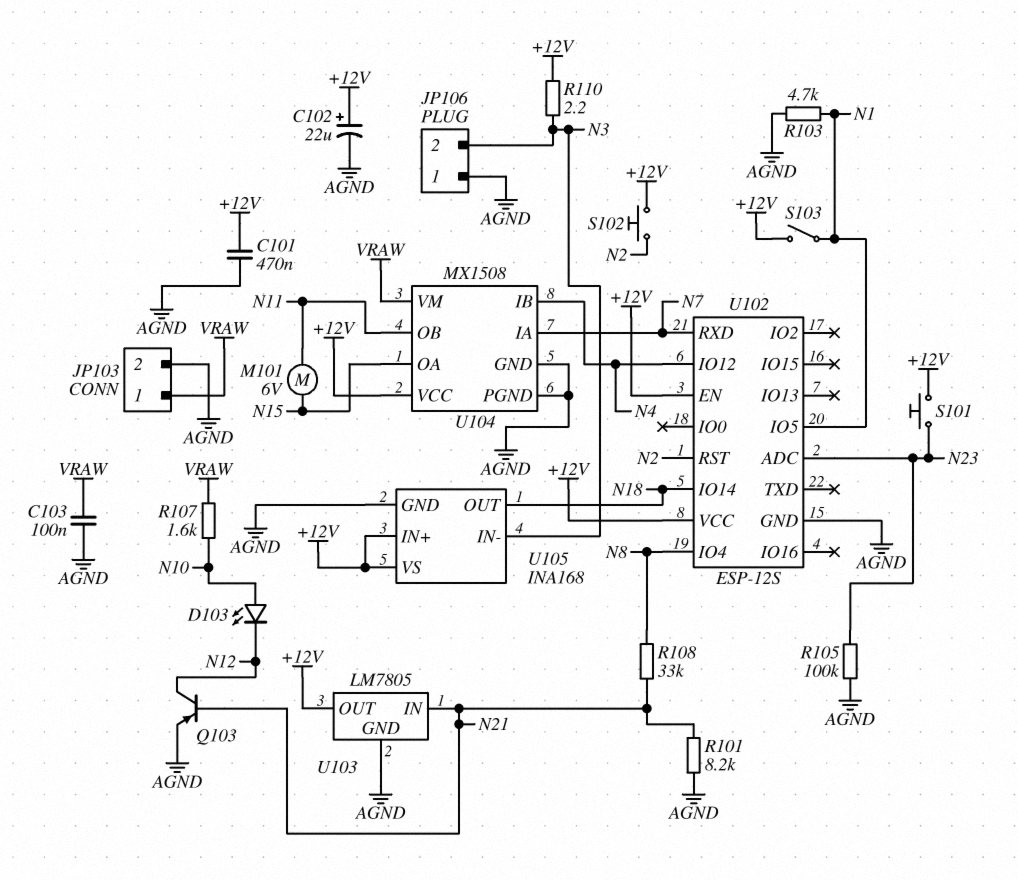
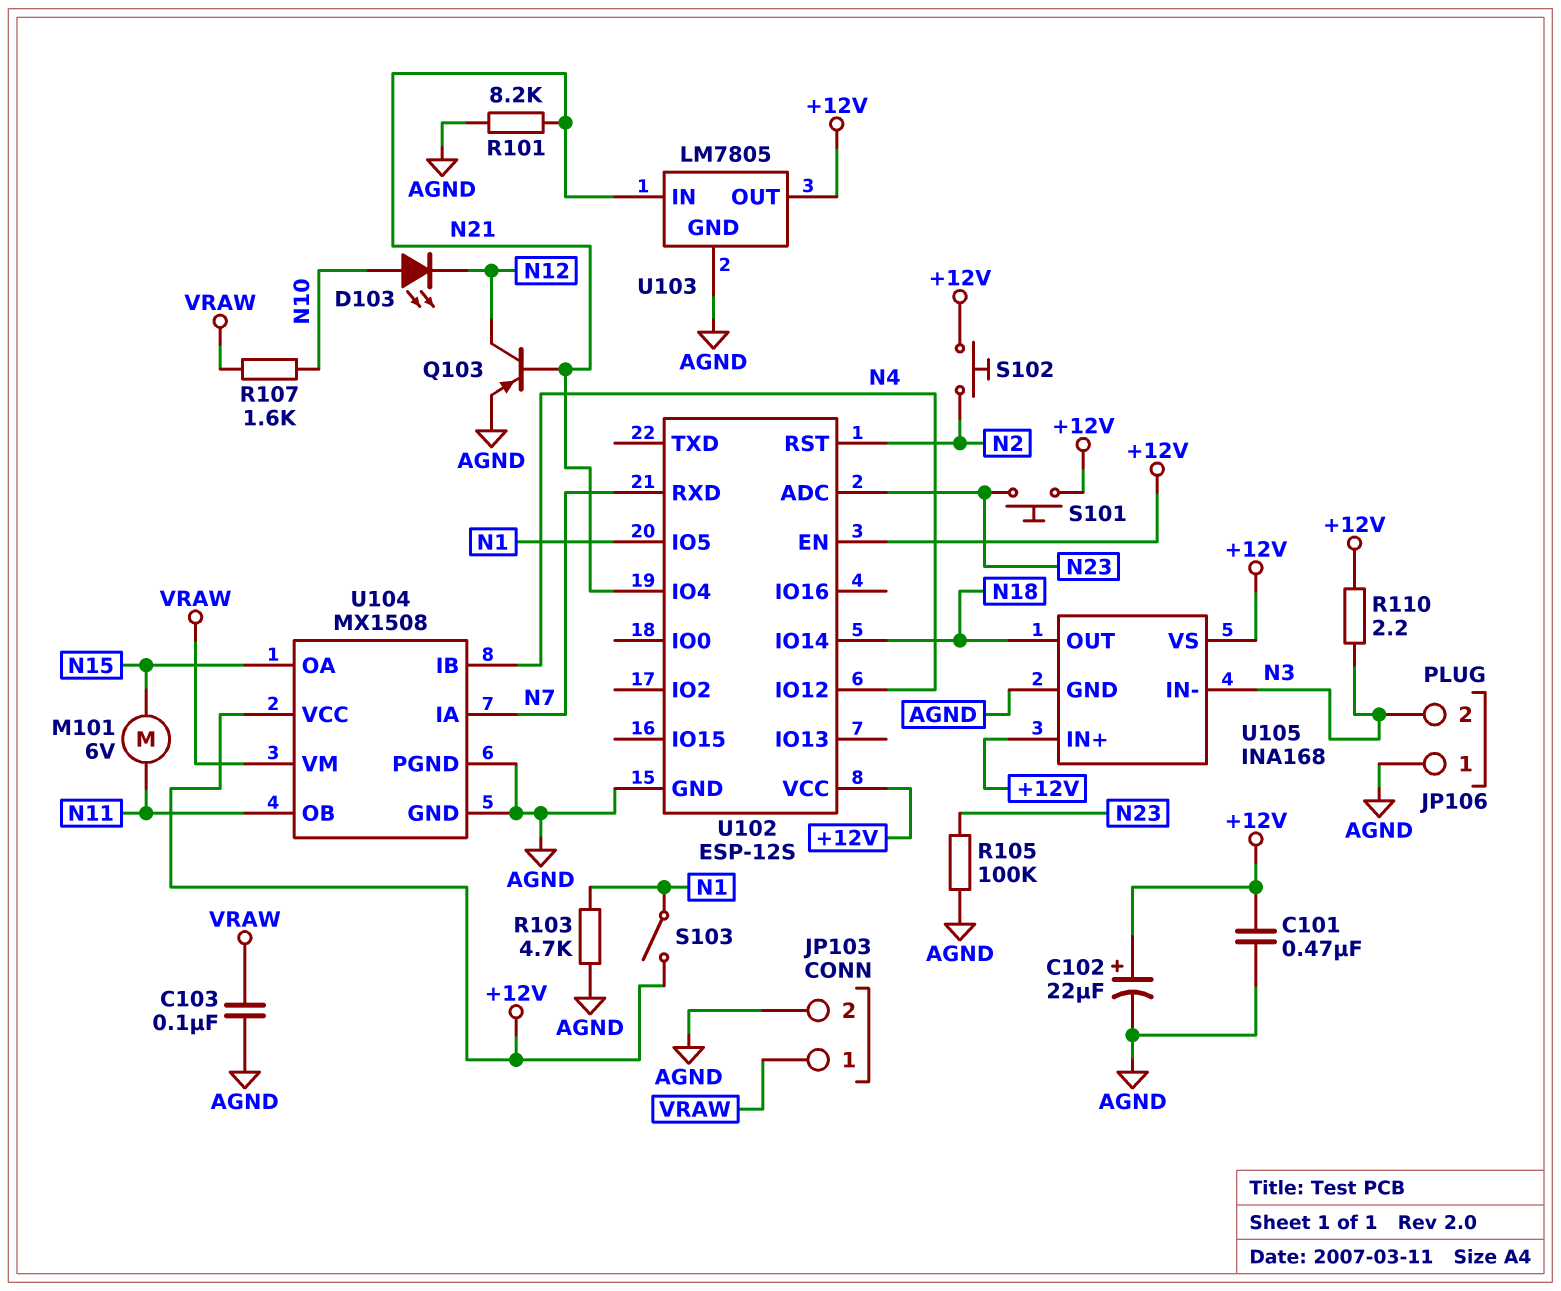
R108: 33k (N8, N21) -> none
U102 pin IO4: N8 -> N21

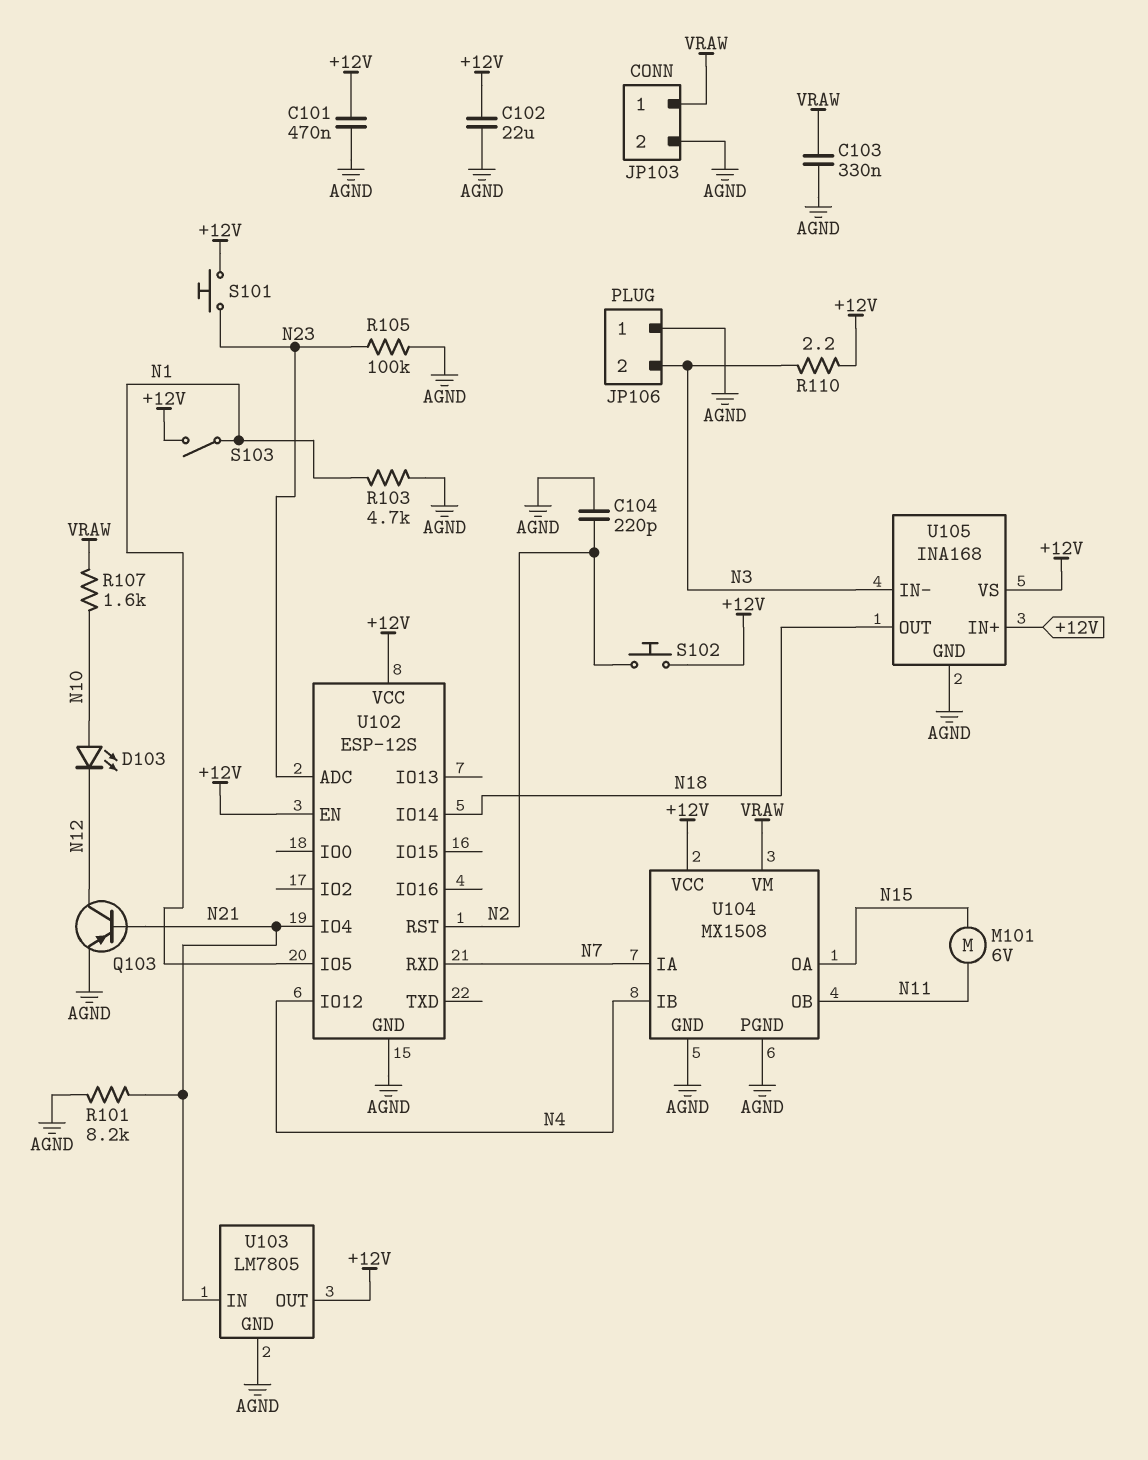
C102: 22uF (plus +12V, minus AGND) -> 22uF (+12V, AGND)
C103: 100nF (AGND, VRAW) -> 330nF (AGND, VRAW)
C104: none -> 220pF (AGND, N2)

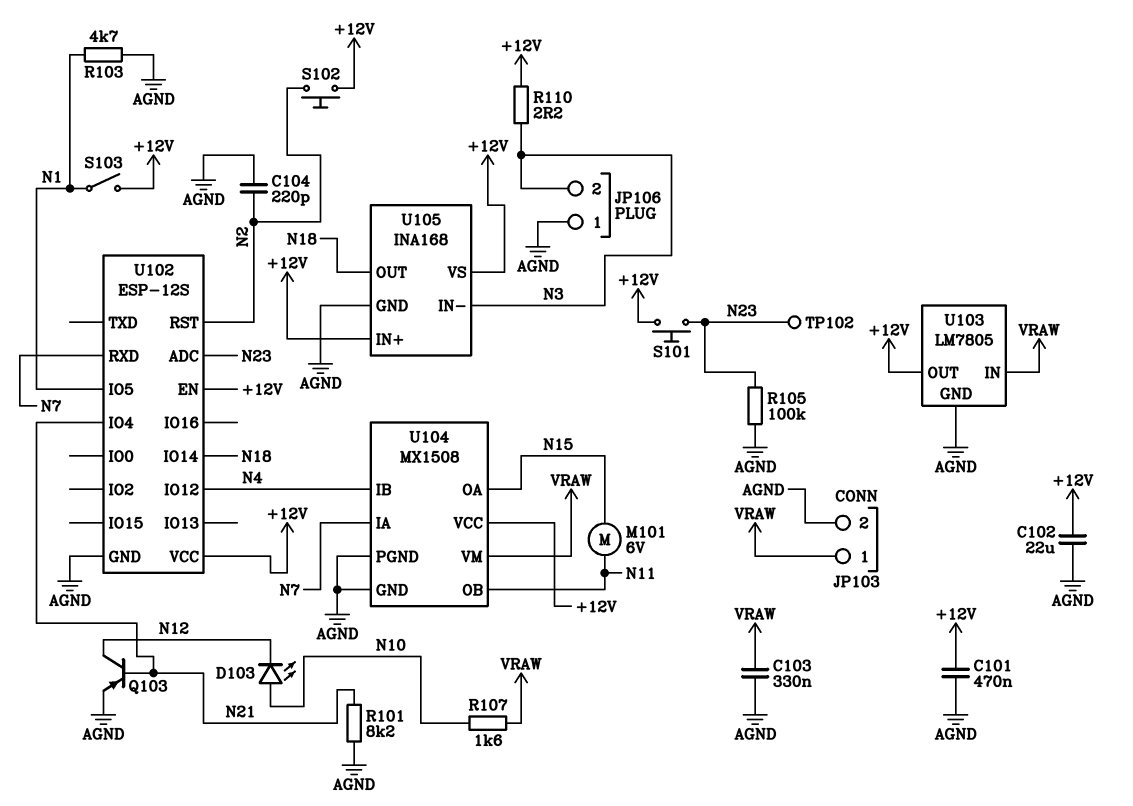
TP102: none -> test point (N23)
U103 pin IN: N21 -> VRAW

